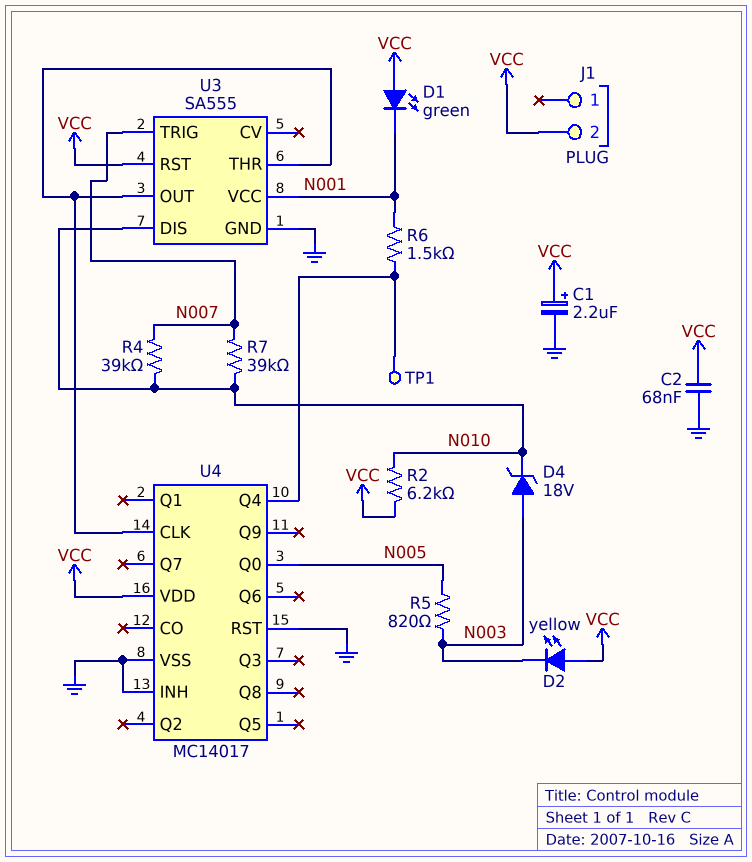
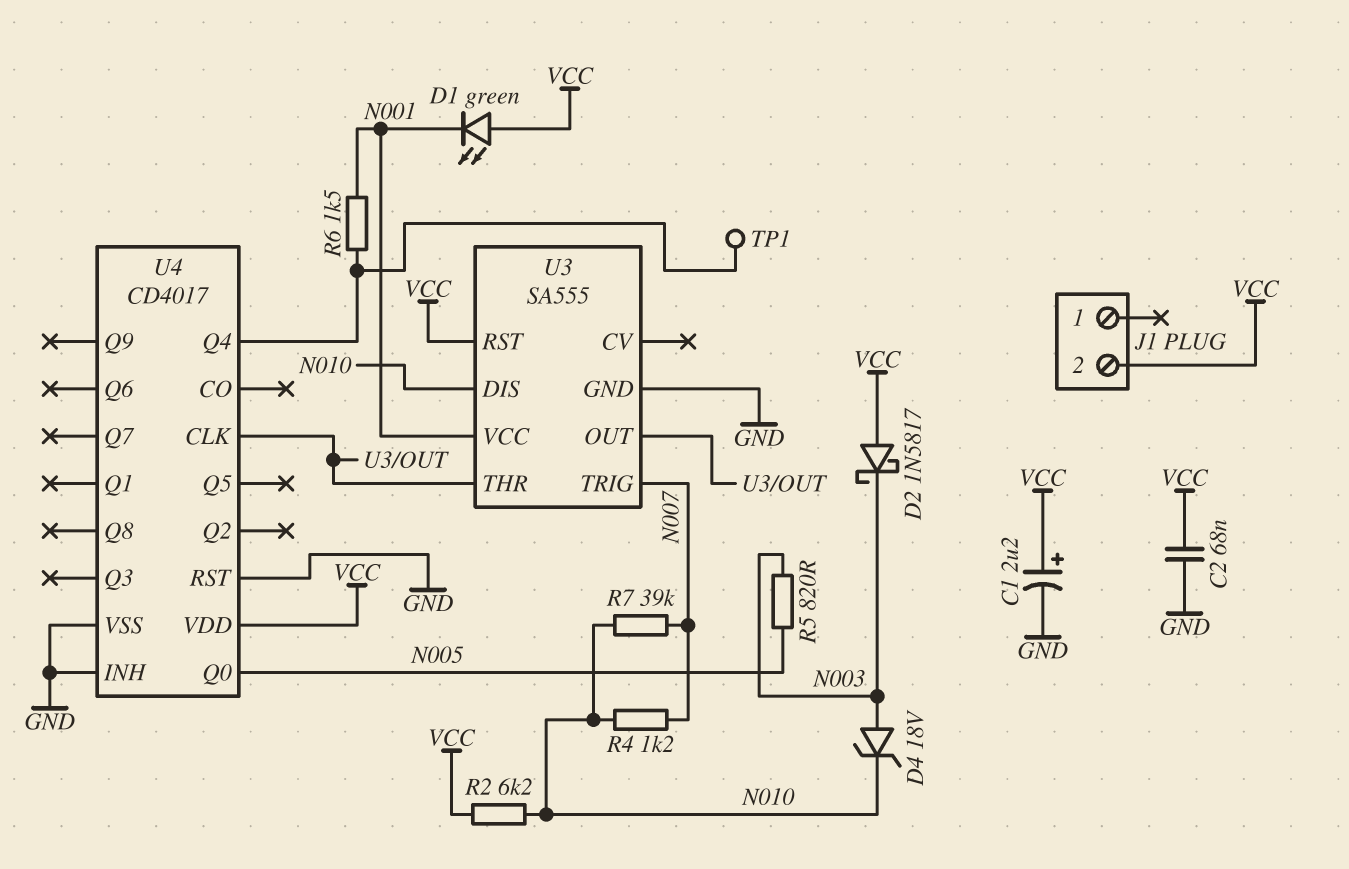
D2: LED yellow (A VCC, K N003) -> schottky 1N5817 (A VCC, K N003)
R4: 39k (N007, N010) -> 1.2k (N007, N010)
U4: MC14017 -> CD4017

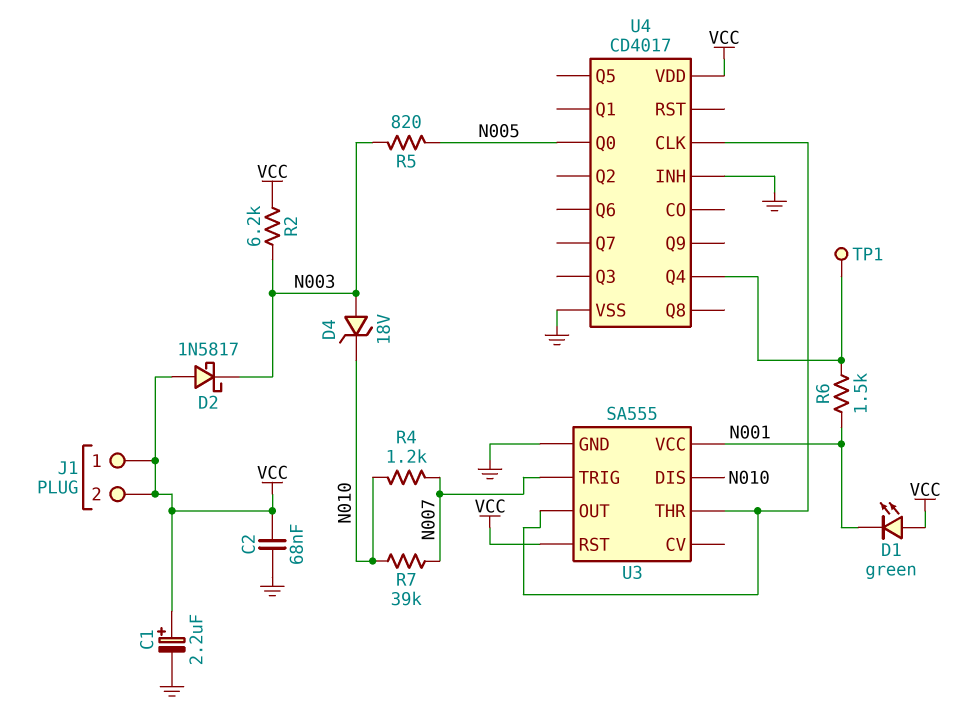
J1 pin 1: none -> VCC
R2: 6.2k (N010, VCC) -> 6.2k (N003, VCC)
U4 pin RST: GND -> none

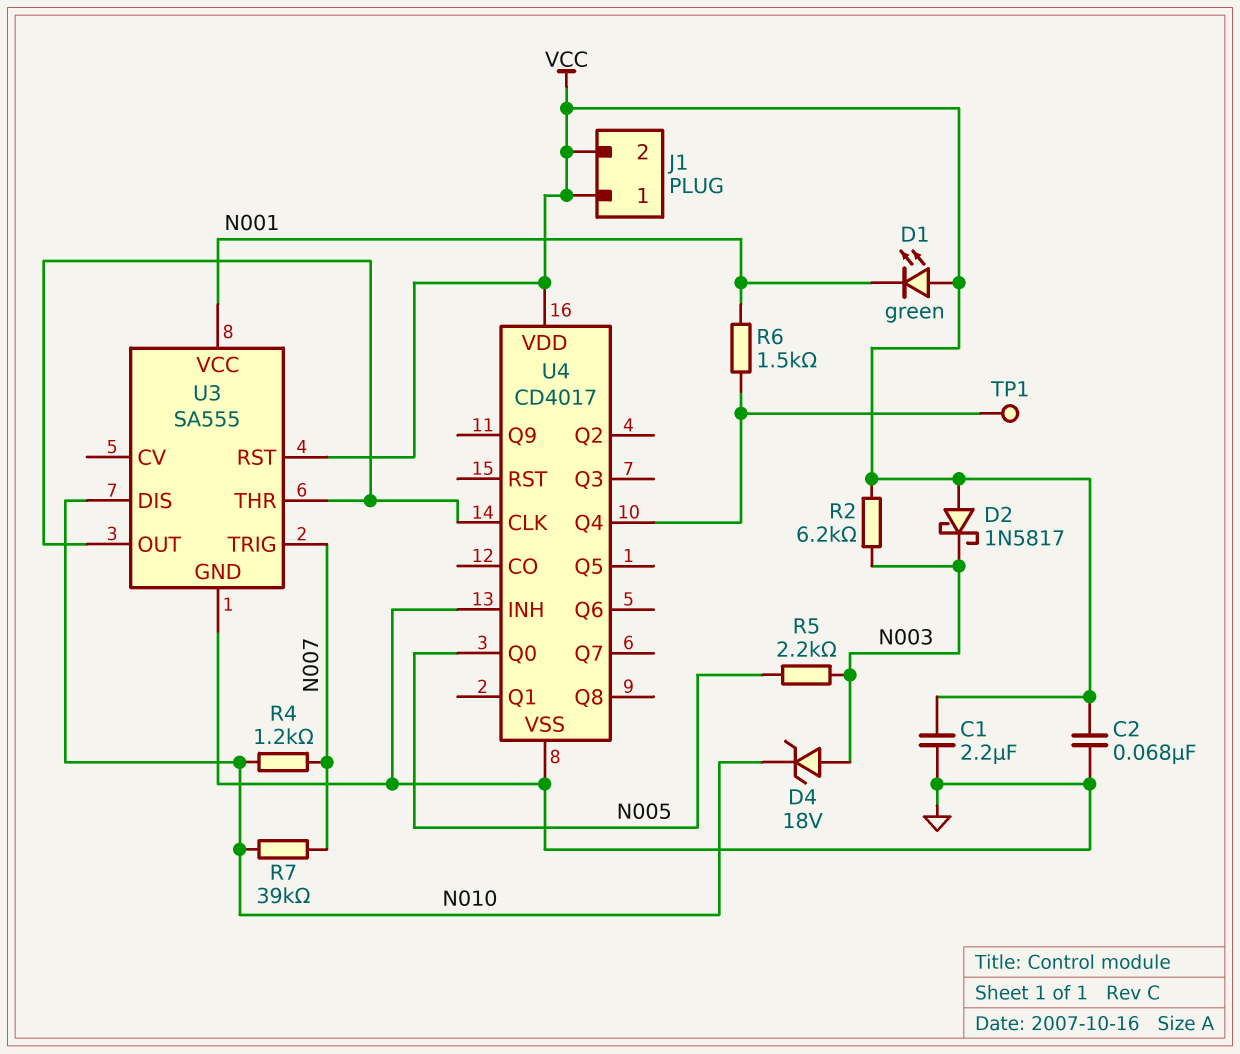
C1: 2.2uF (plus VCC, minus GND) -> 2.2uF (GND, VCC)
R5: 820 (N003, N005) -> 2.2k (N003, N005)

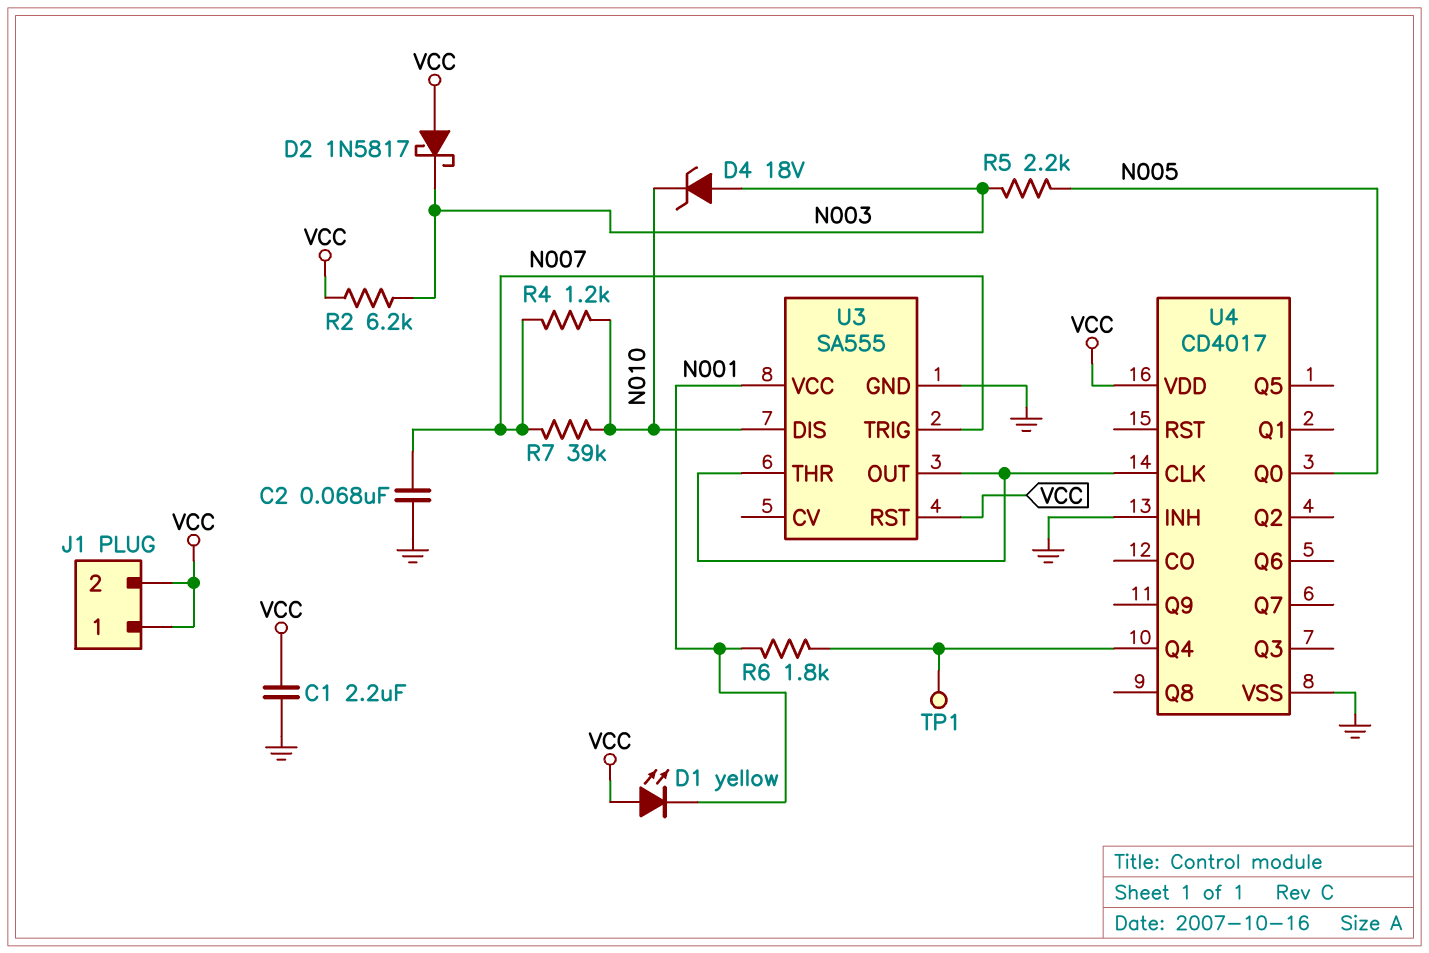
C2: 68nF (GND, VCC) -> 68nF (GND, N007)
D1: LED green (A VCC, K N001) -> LED yellow (A VCC, K N001)
R6: 1.5k (N001, U4/Q4) -> 1.8k (N001, U4/Q4)

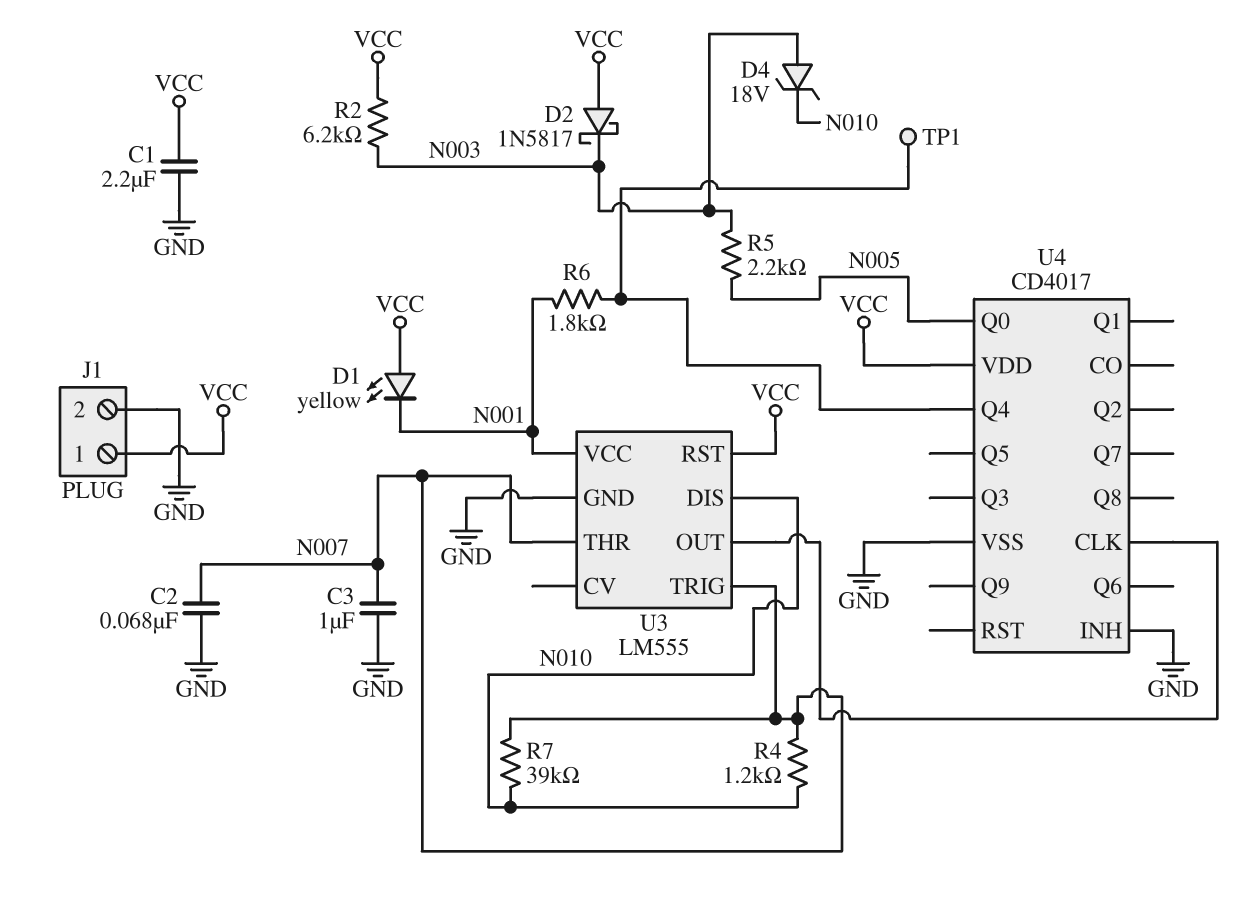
C3: none -> 1uF (GND, N007)
J1 pin 2: VCC -> GND
U3: SA555 -> LM555
U3 pin THR: U3/OUT -> N007

